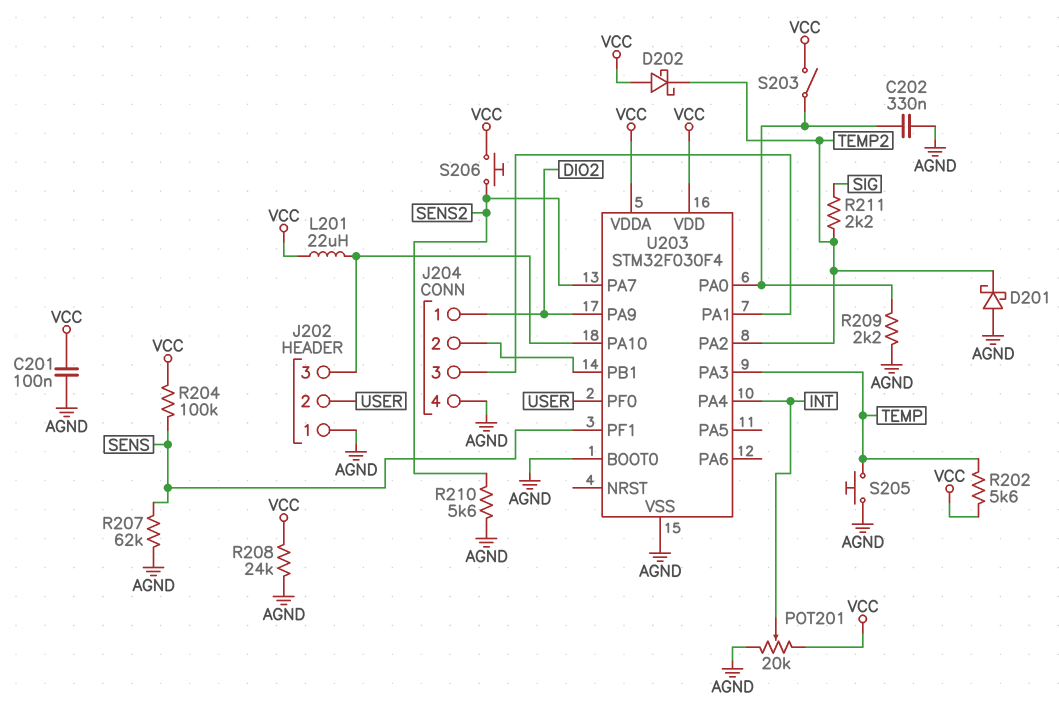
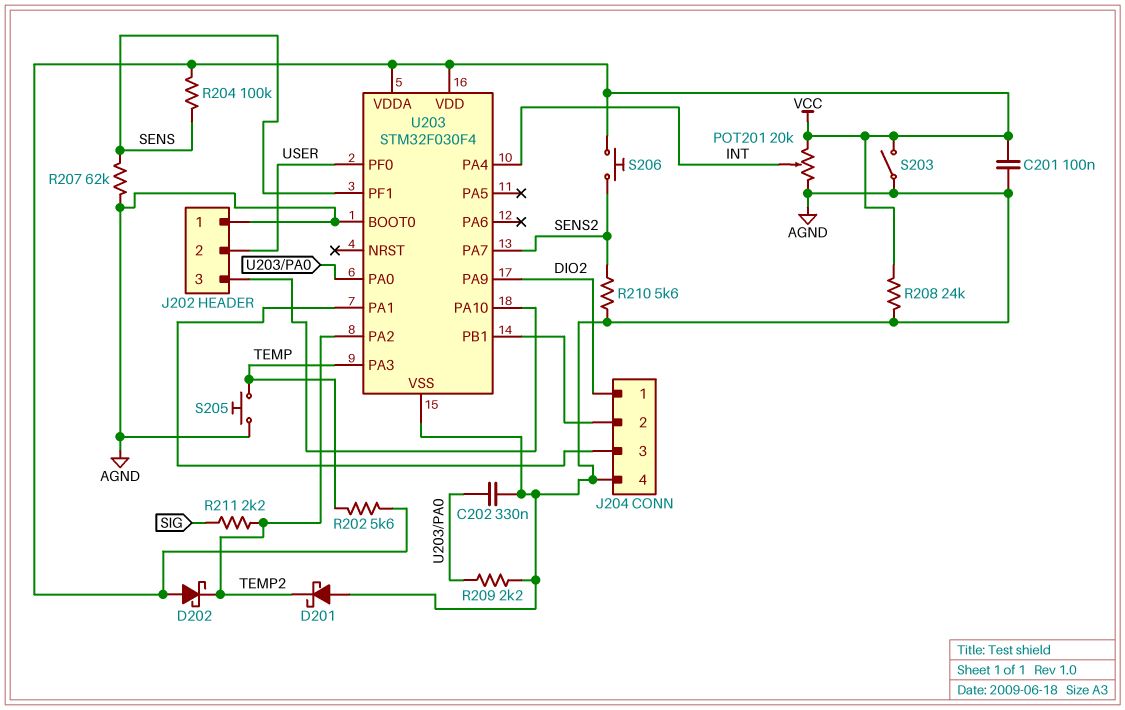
L201: 22uH (J202/3, VCC) -> none
S203: switch (U203/PA0, VCC) -> switch (AGND, VCC)

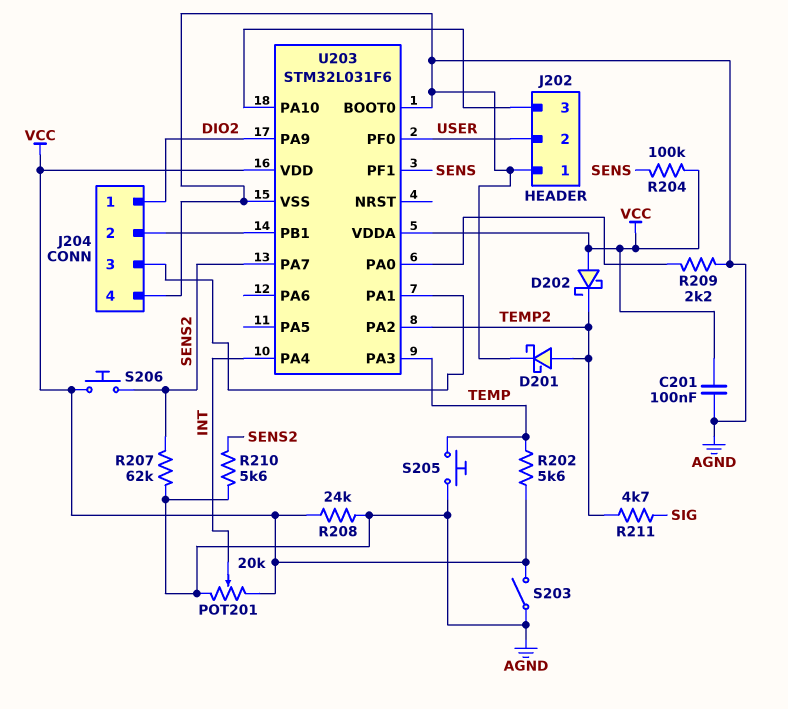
C202: 330nF (AGND, U203/PA0) -> none
D201: schottky (A AGND, K TEMP2) -> schottky (A TEMP2, K AGND)
R207: 62k (AGND, SENS) -> 62k (AGND, SENS2)
R211: 2.2k (SIG, TEMP2) -> 4.7k (SIG, TEMP2)
U203: STM32F030F4 -> STM32L031F6

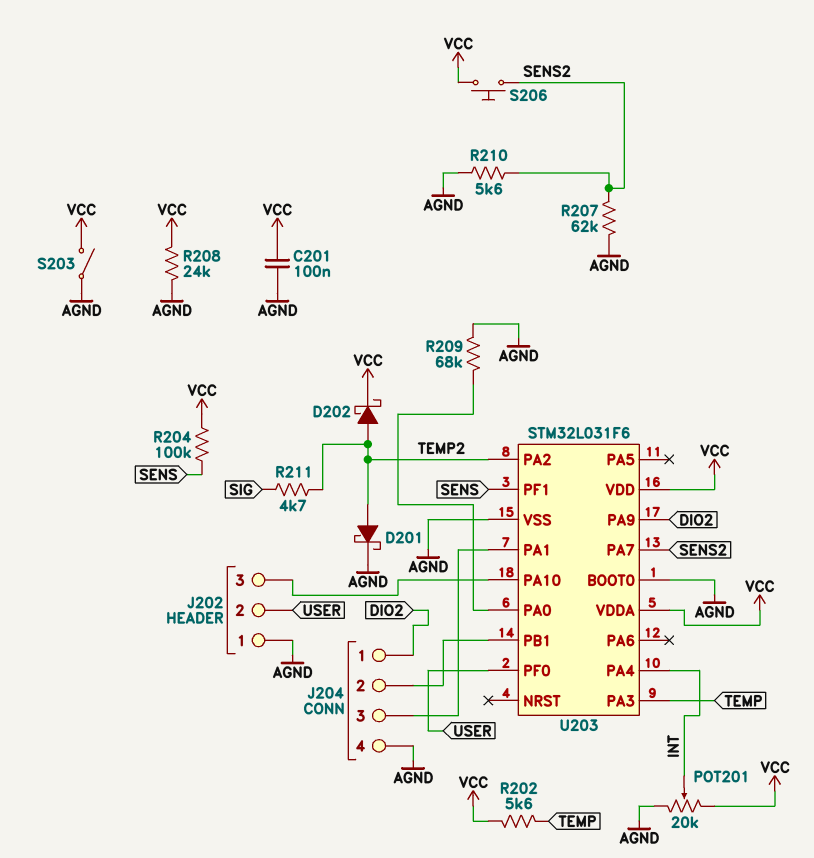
D202: schottky (A VCC, K TEMP2) -> schottky (A TEMP2, K VCC)
R209: 2.2k (AGND, U203/PA0) -> 68k (AGND, U203/PA0)
S205: button (AGND, TEMP) -> none

